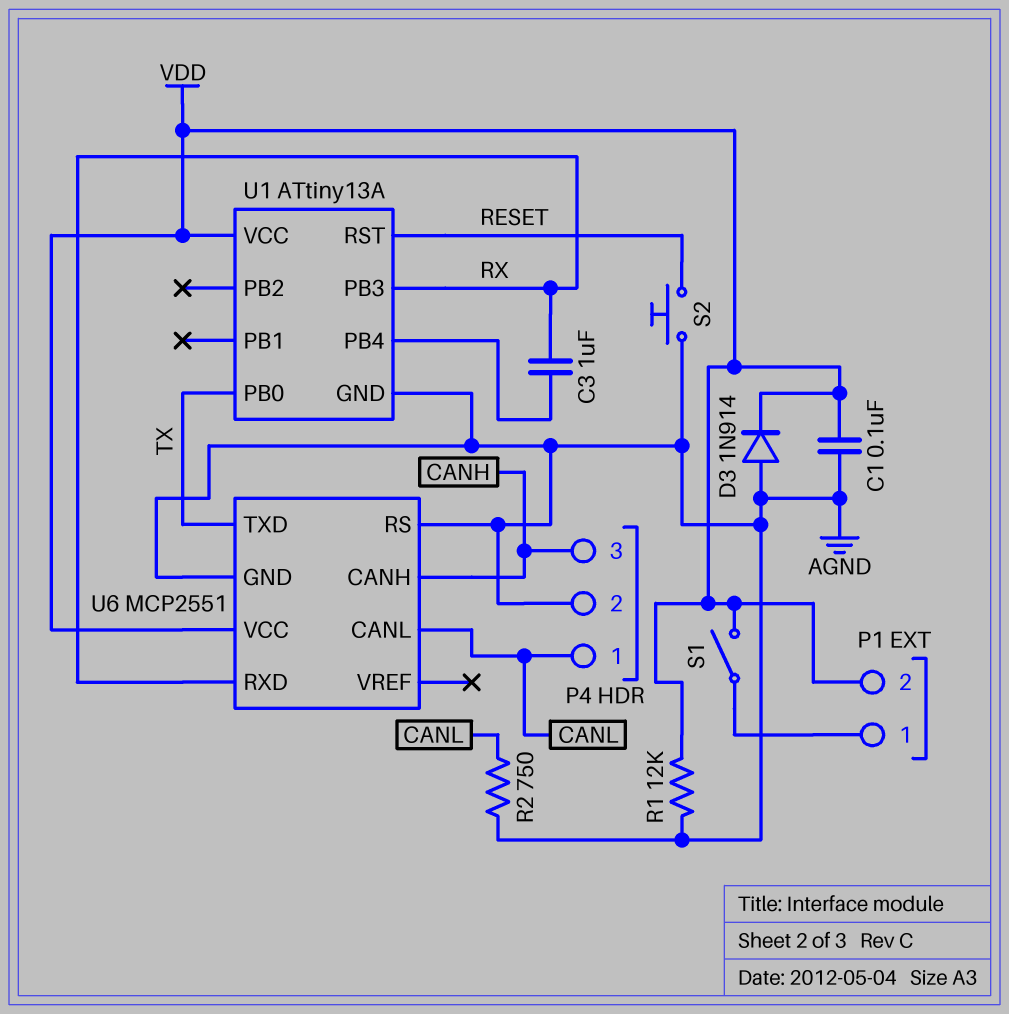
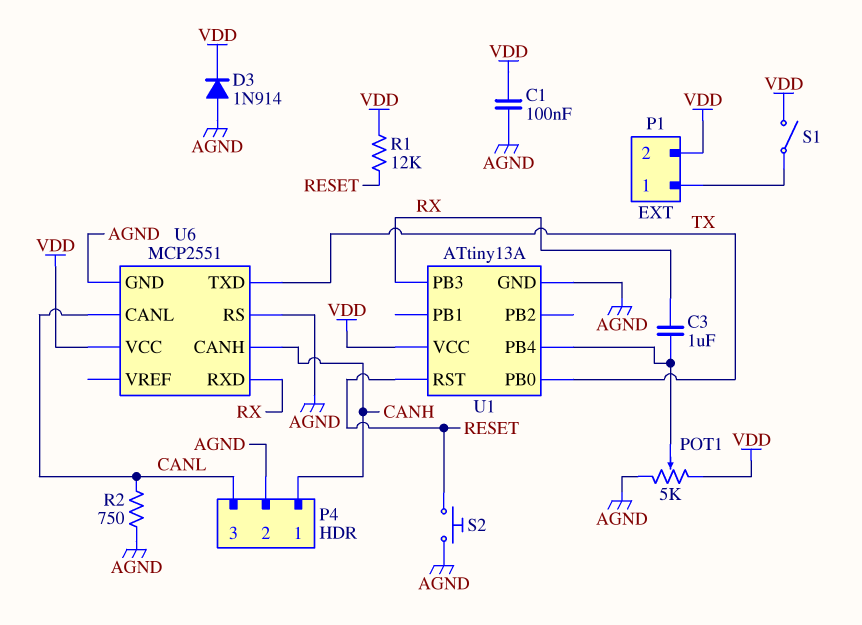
P4 pin 1: CANL -> CANH
P4 pin 3: CANH -> CANL
POT1: none -> 5k (AGND, VDD, wiper U1/PB4)
R1: 12k (AGND, VDD) -> 12k (RESET, VDD)

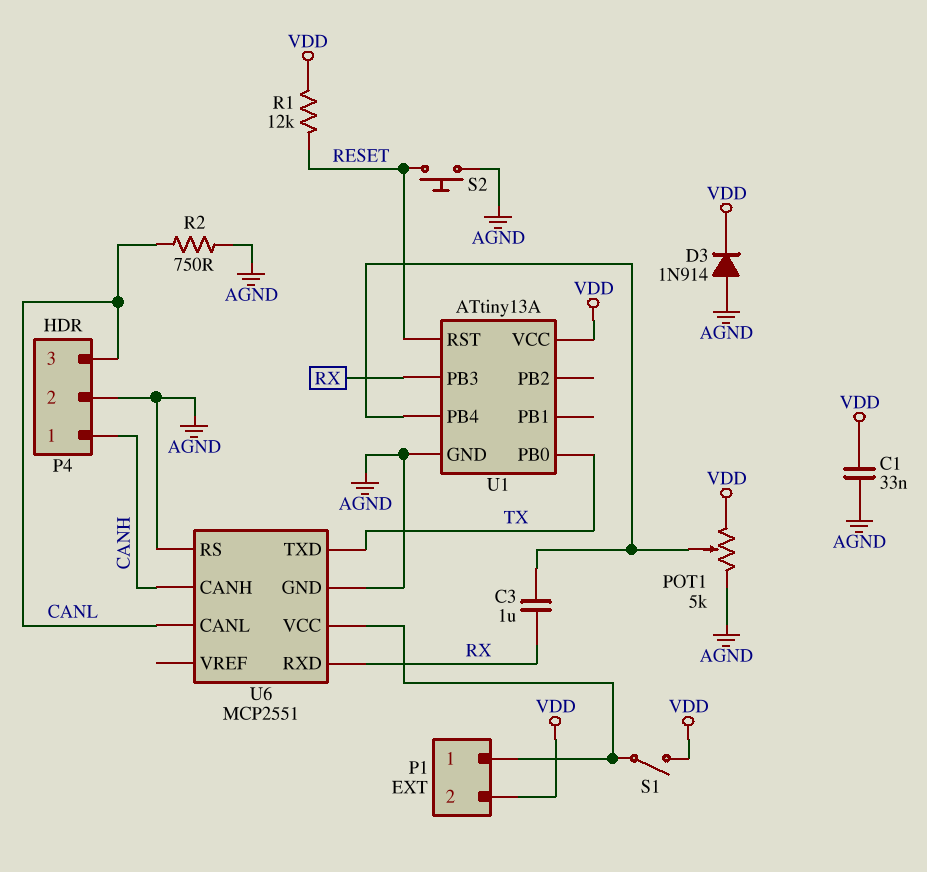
C1: 100nF (AGND, VDD) -> 33nF (AGND, VDD)
U6 pin VCC: VDD -> P1/1

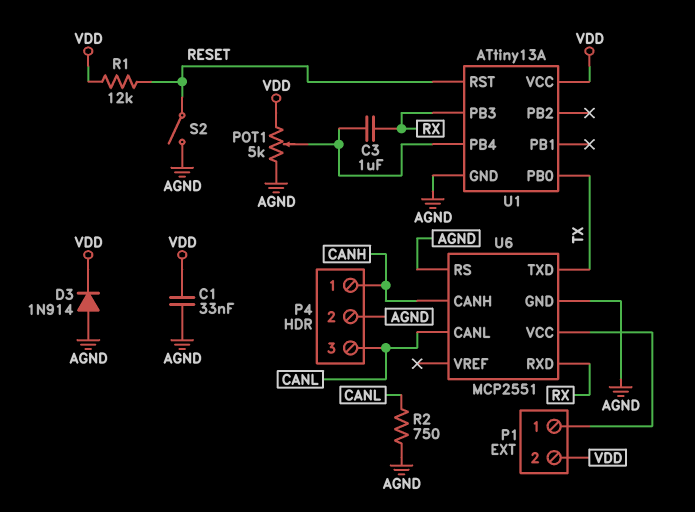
S1: switch (P1/1, VDD) -> none
S2: button (AGND, RESET) -> switch (AGND, RESET)

